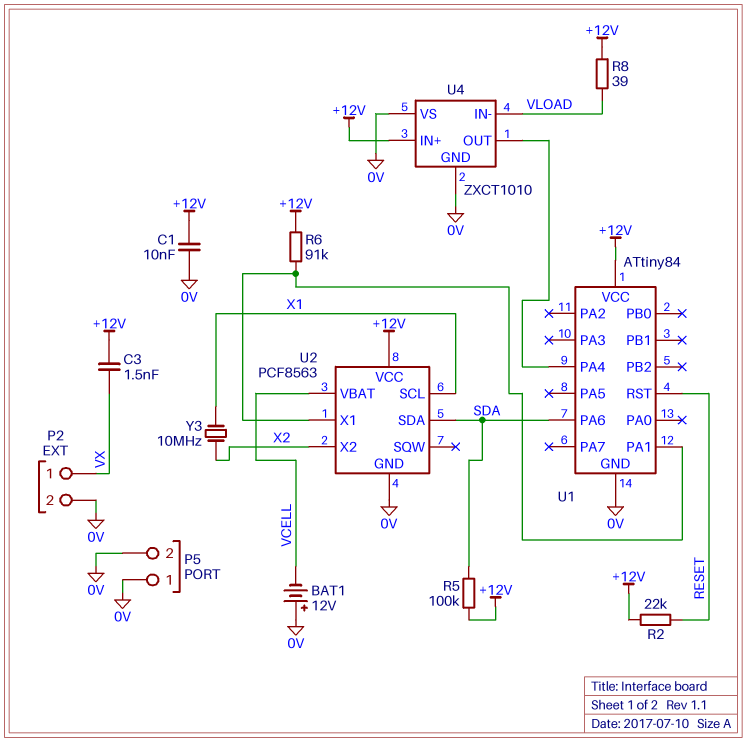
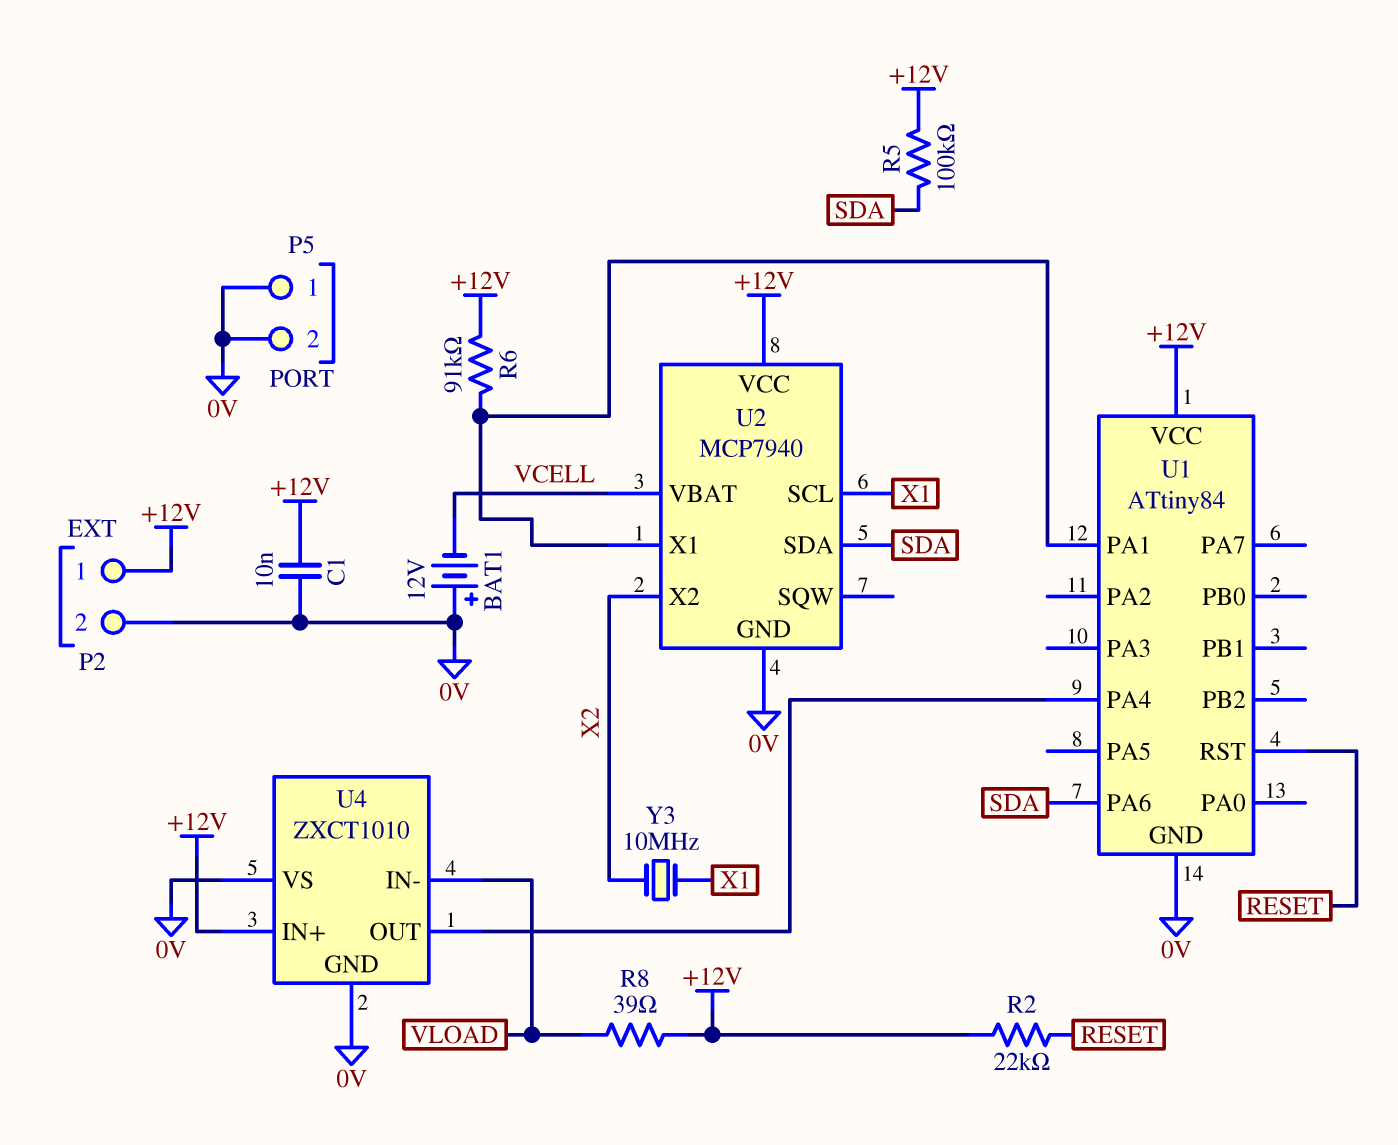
C3: 1.5nF (+12V, VX) -> none
P2 pin 1: VX -> +12V
U2: PCF8563 -> MCP7940

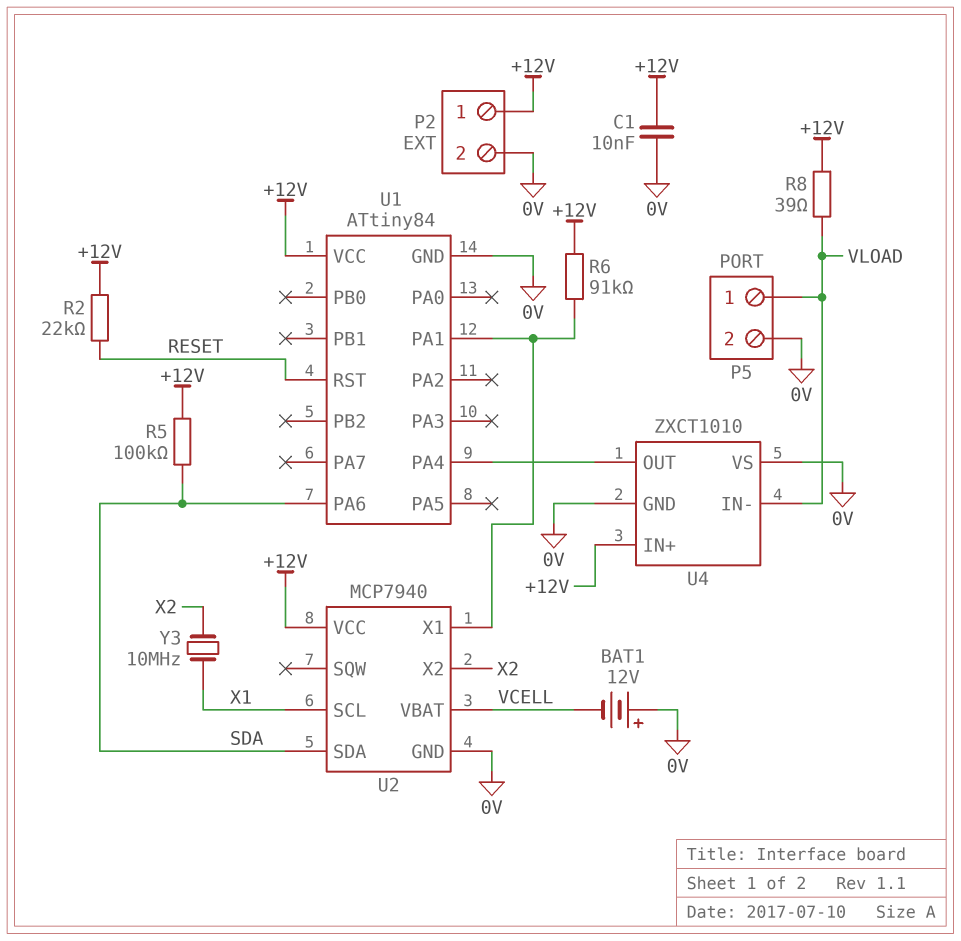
P5 pin 1: 0V -> VLOAD

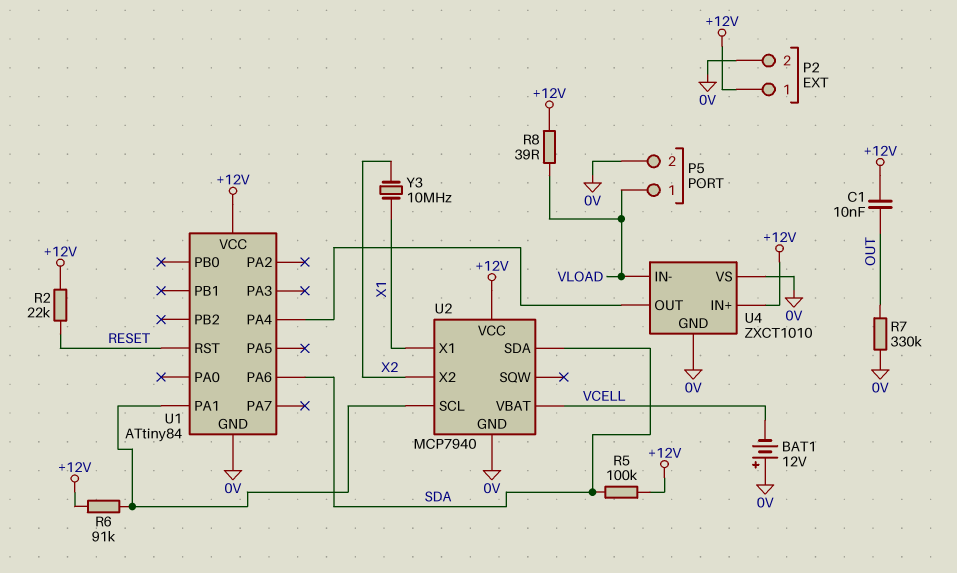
C1: 10nF (+12V, 0V) -> 10nF (+12V, OUT)
R7: none -> 330k (0V, OUT)
U2 pin SCL: X1 -> U1/PA1
U2 pin X1: U1/PA1 -> X1

